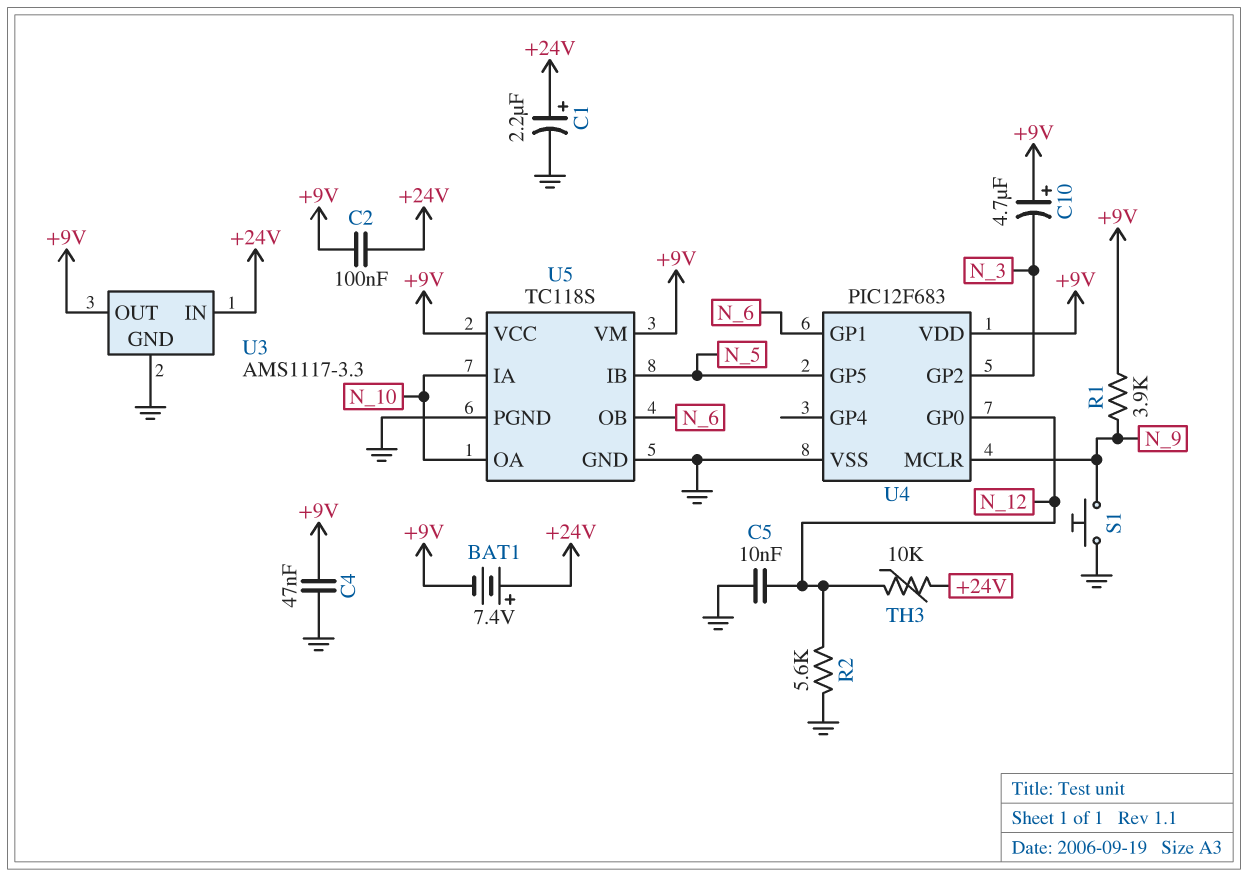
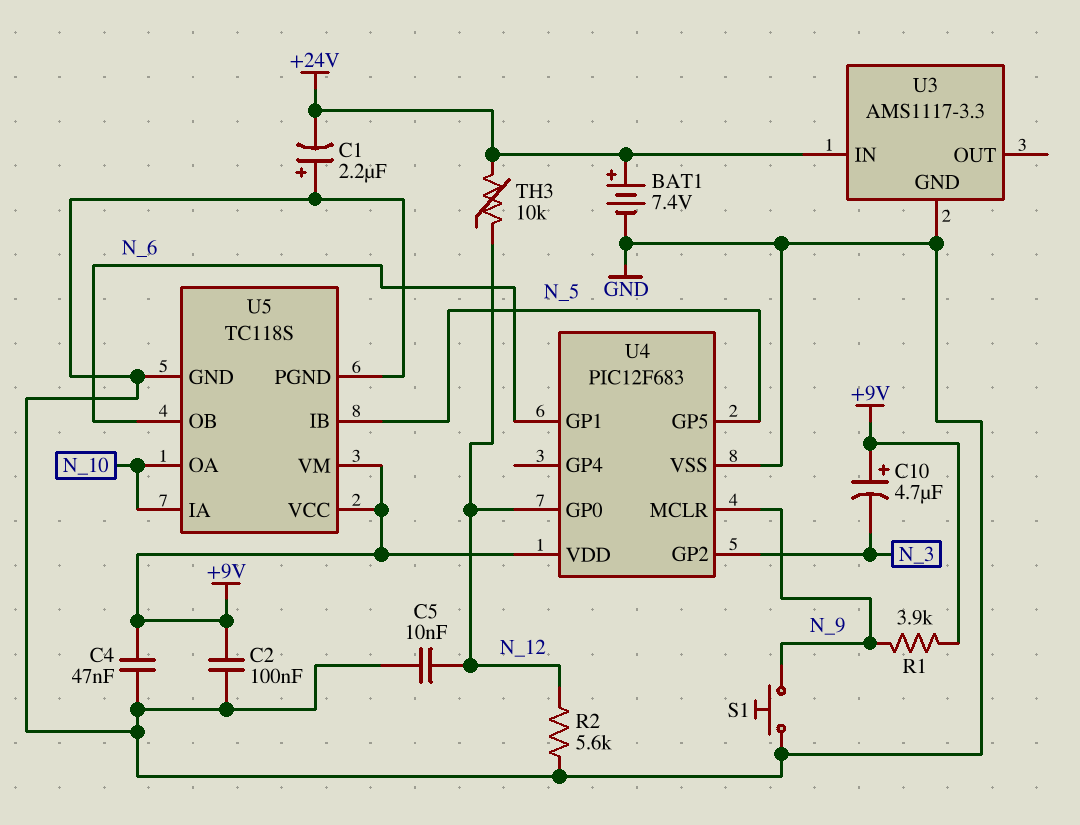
BAT1: 7.4V (plus +24V, minus +9V) -> 7.4V (plus +24V, minus GND)
C1: 2.2uF (plus +24V, minus GND) -> 2.2uF (plus GND, minus +24V)
C2: 100nF (+9V, +24V) -> 100nF (+9V, GND)
U3 pin OUT: +9V -> none

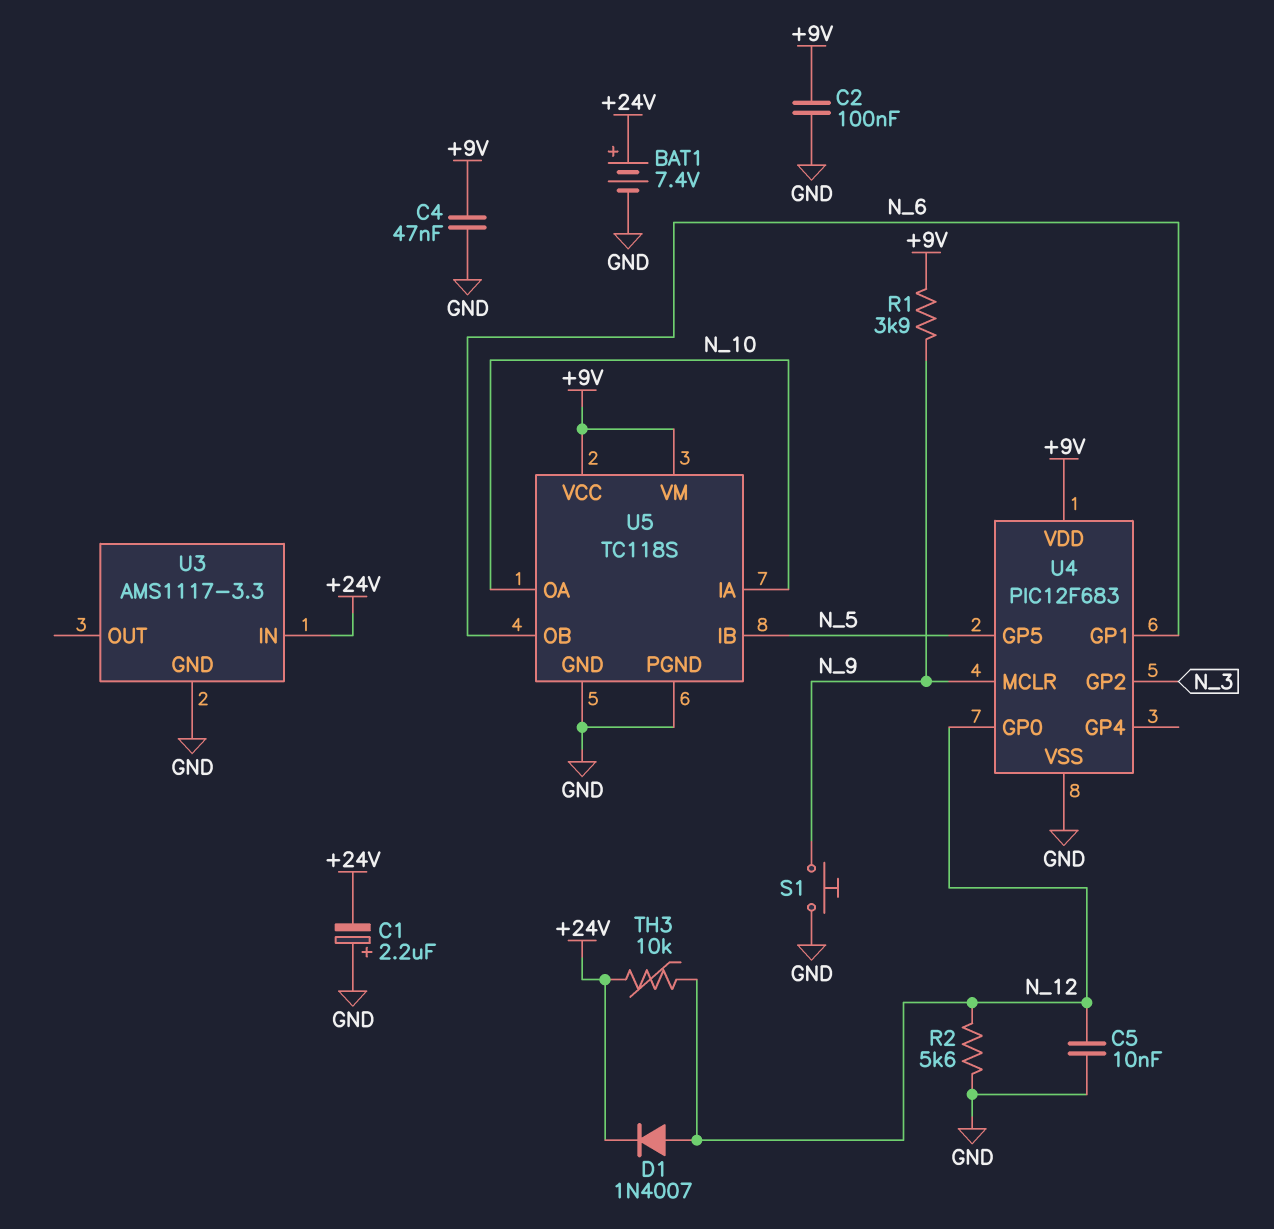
C10: 4.7uF (plus +9V, minus N_3) -> none
D1: none -> diode 1N4007 (A N_12, K +24V)

